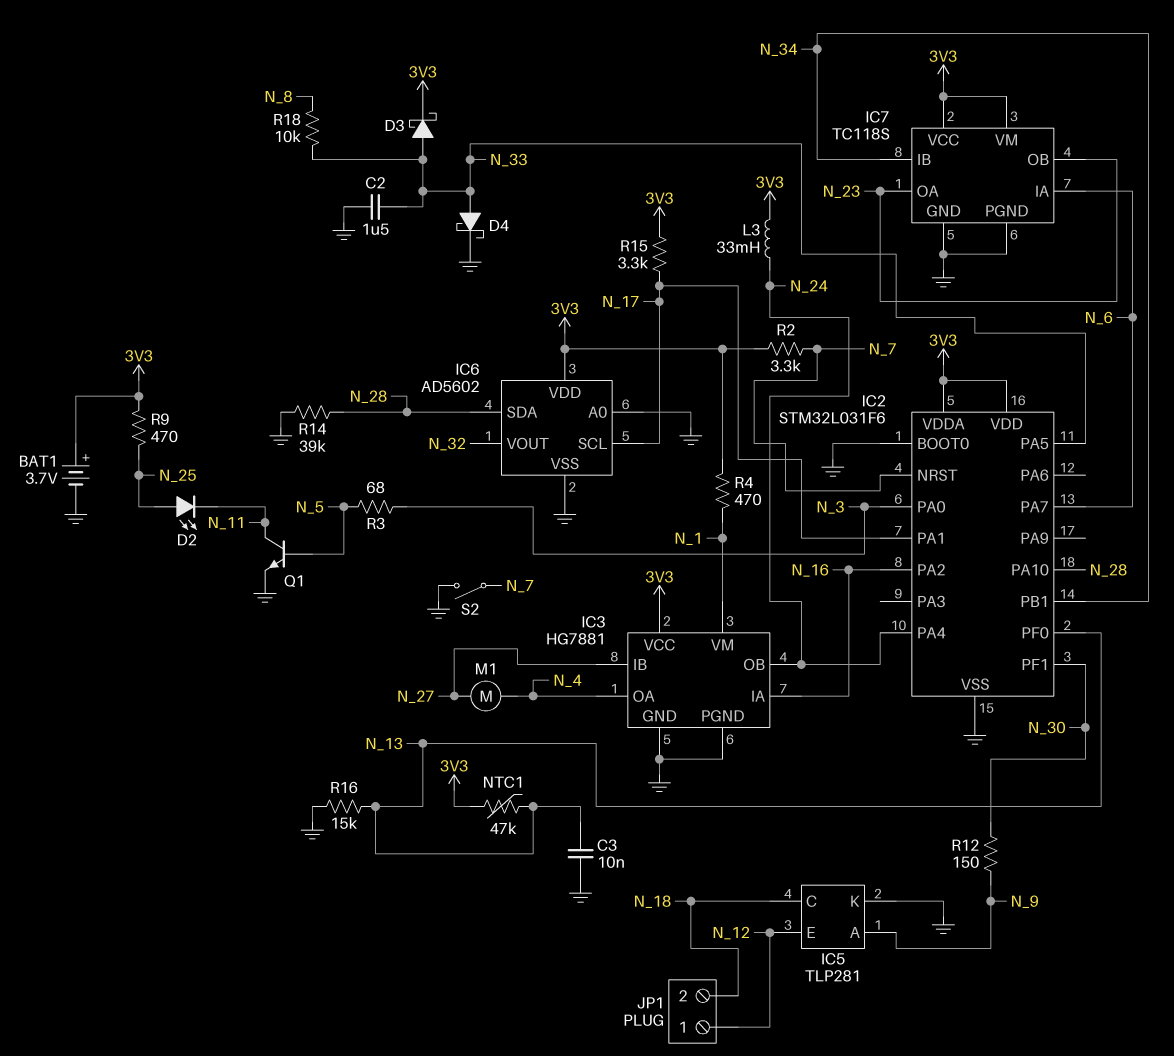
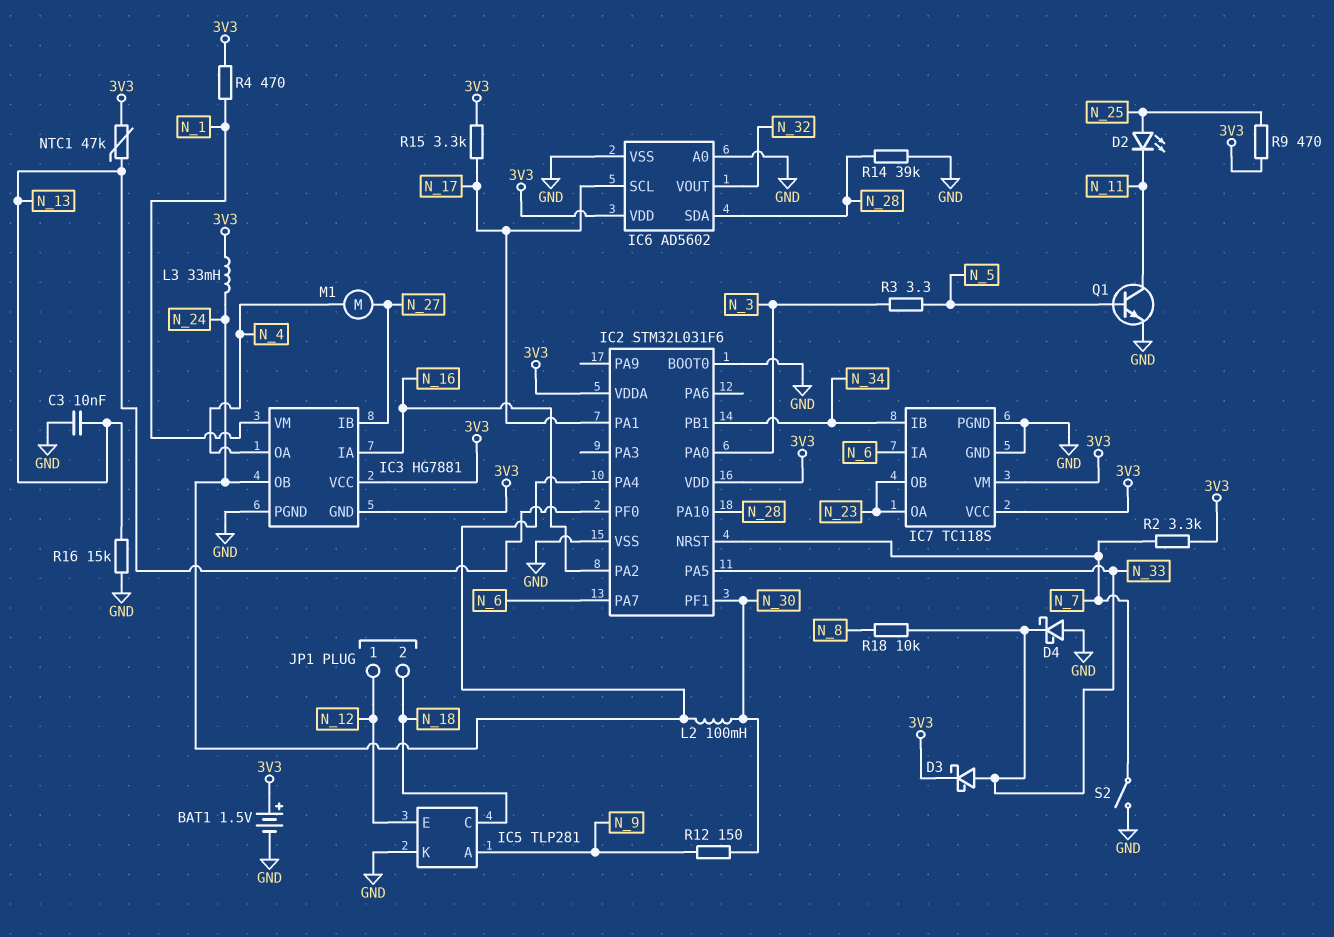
BAT1: 3.7V (plus 3V3, minus GND) -> 1.5V (plus 3V3, minus GND)
C2: 1.5uF (GND, N_33) -> none
D4: schottky (A N_33, K GND) -> schottky (A GND, K N_33)
IC3 pin GND: GND -> 3V3
L2: none -> 100mH (N_24, N_30)
R3: 68 (N_3, N_5) -> 3.3 (N_3, N_5)

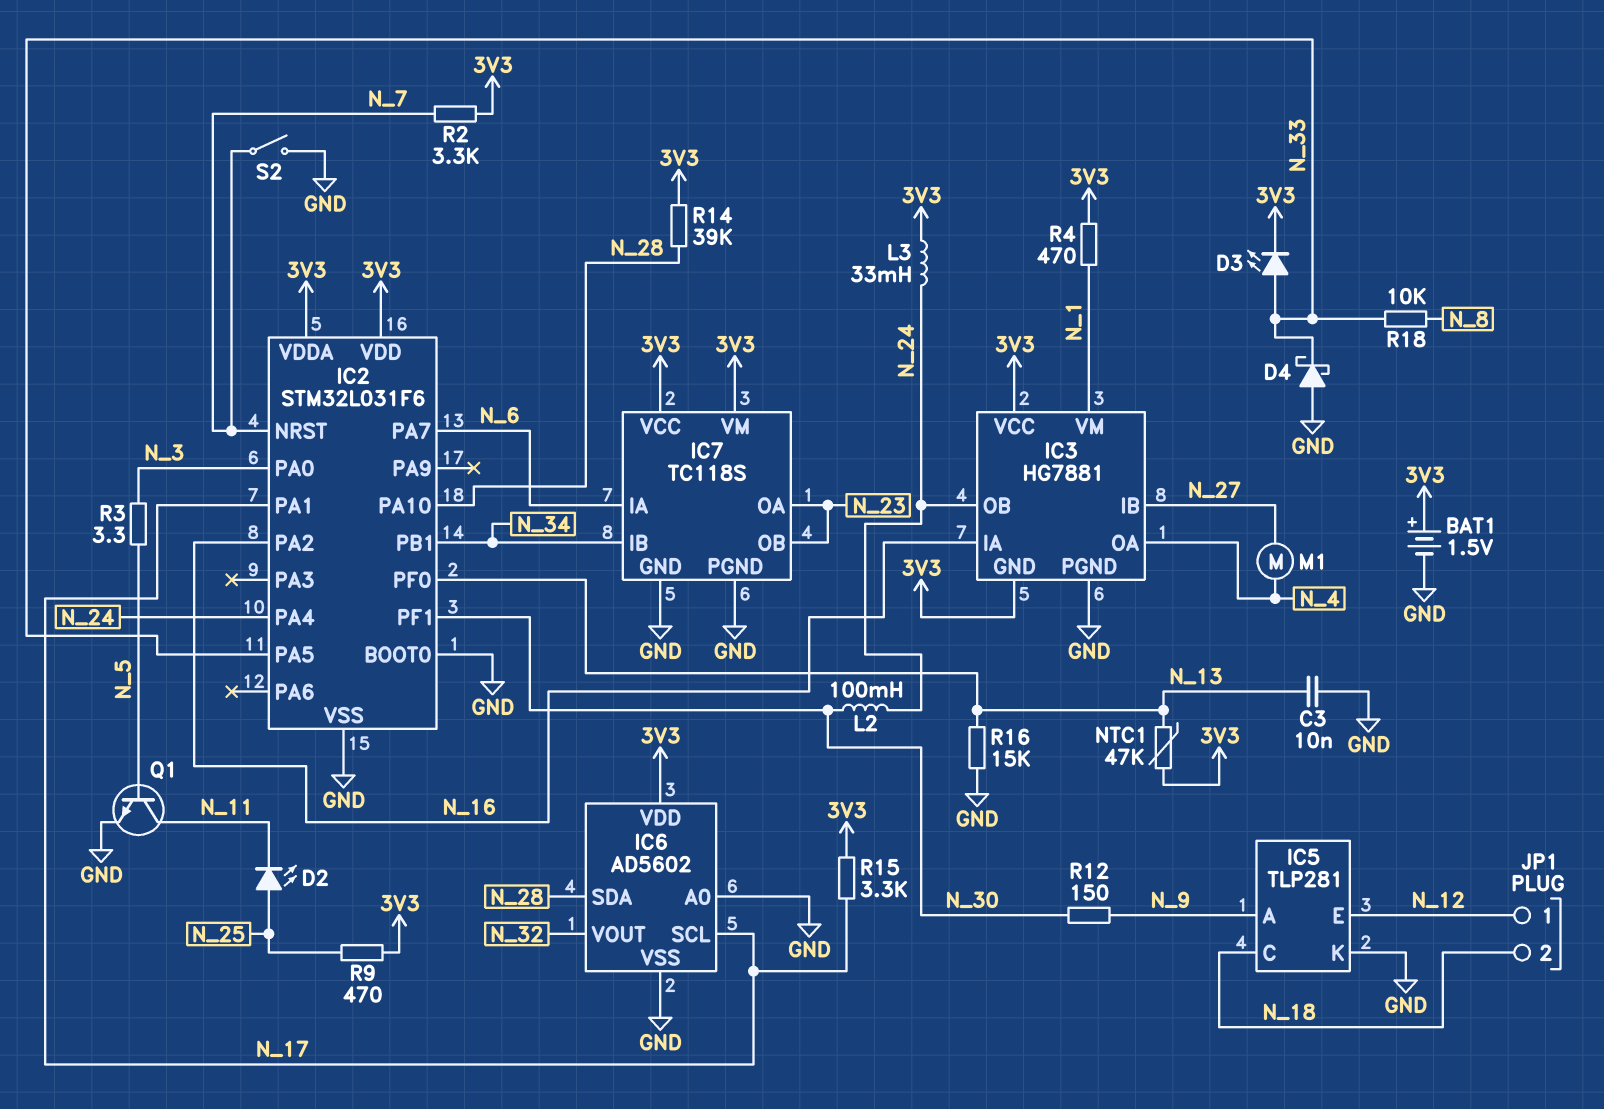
D3: schottky (A N_33, K 3V3) -> LED (A N_33, K 3V3)
R14: 39k (GND, N_28) -> 39k (3V3, N_28)

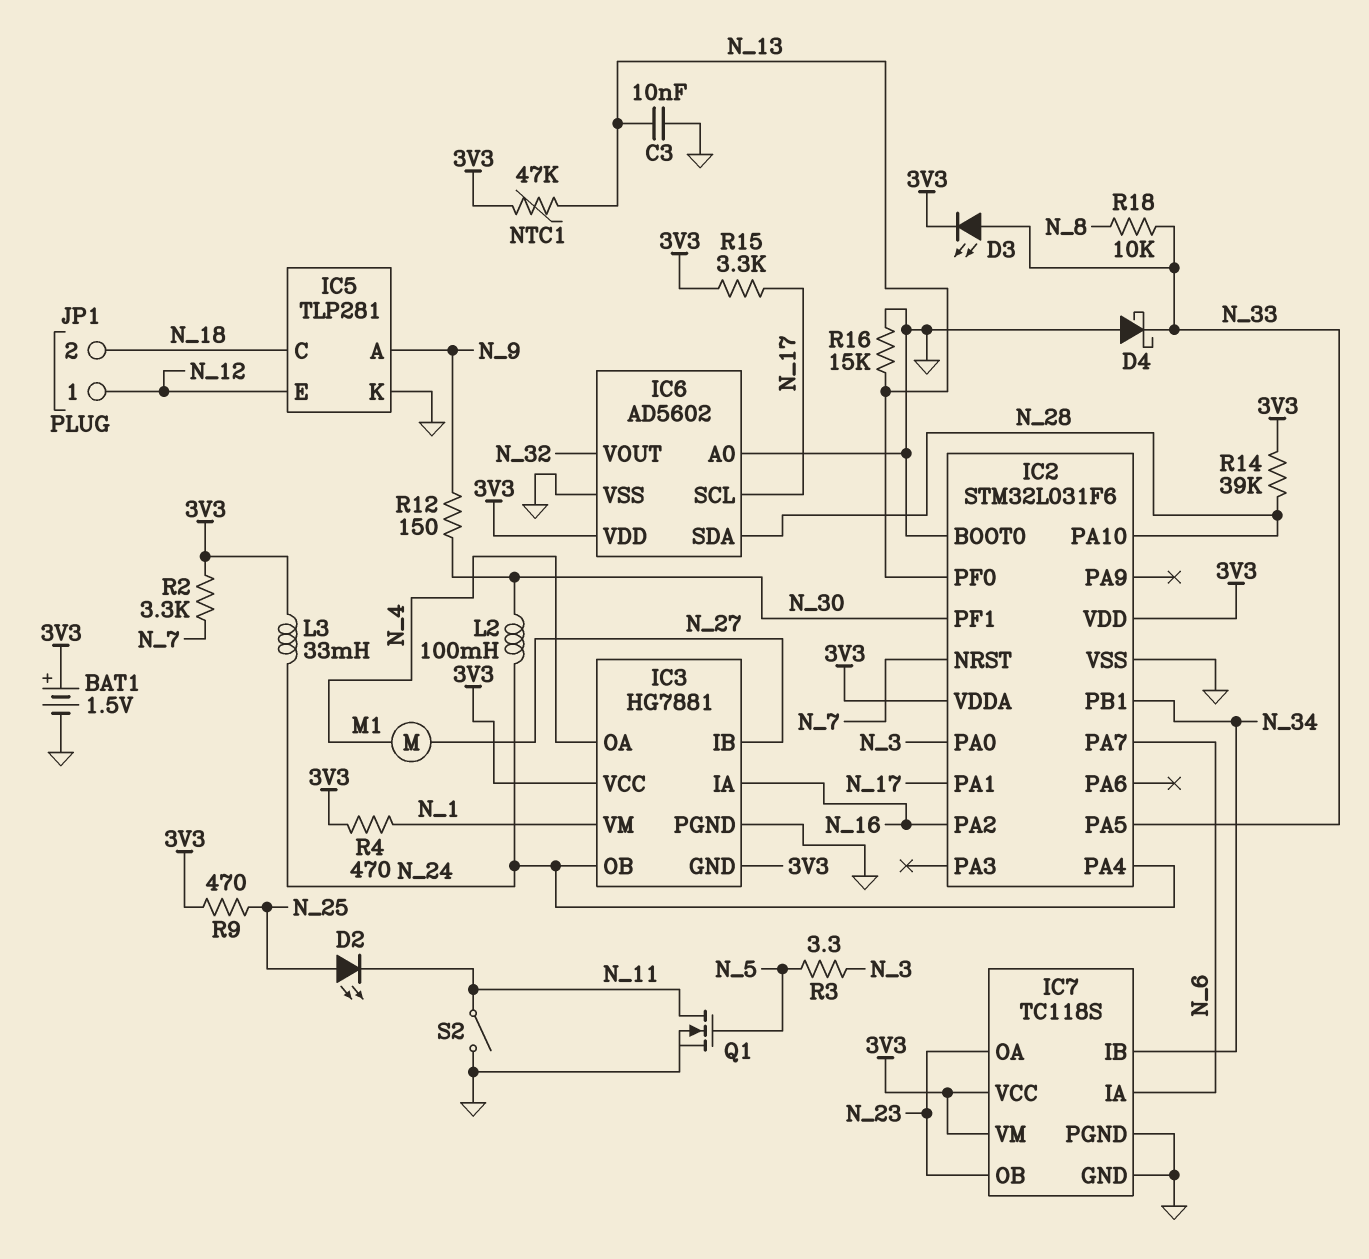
Q1: NPN (B N_5, C N_11, E GND) -> NMOS (G N_5, D N_11, S GND)
S2: switch (GND, N_7) -> switch (GND, N_11)

